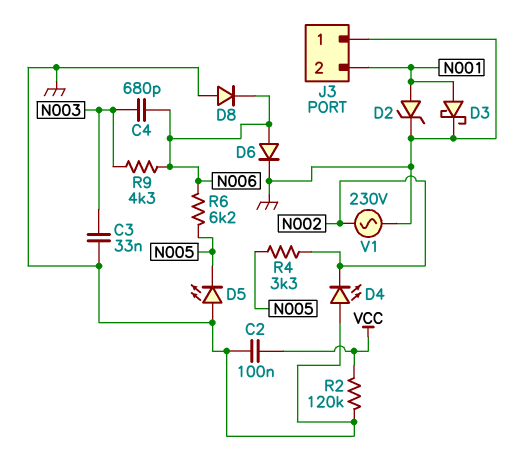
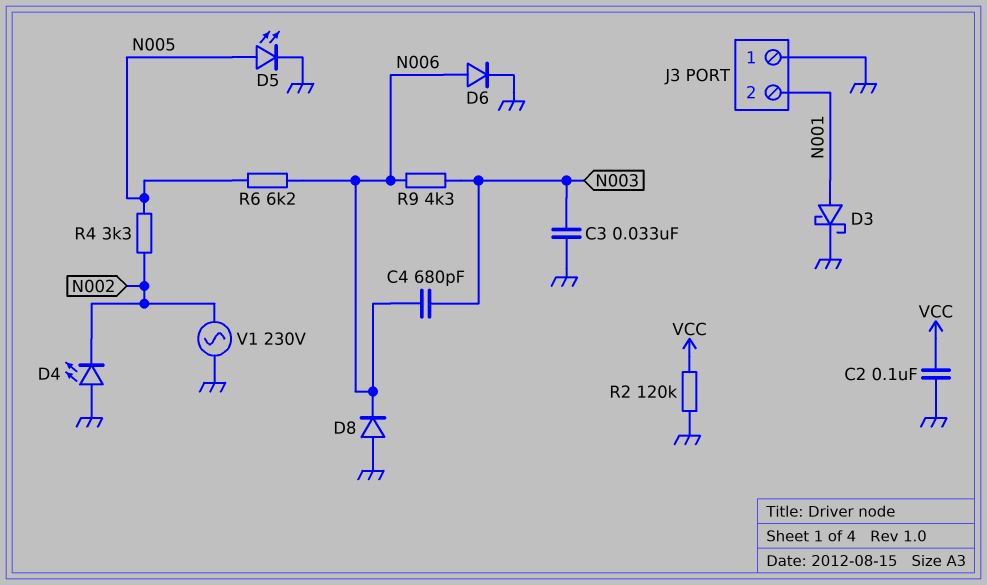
D2: zener (A N001, K GND) -> none
D5: LED (A GND, K N005) -> LED (A N005, K GND)

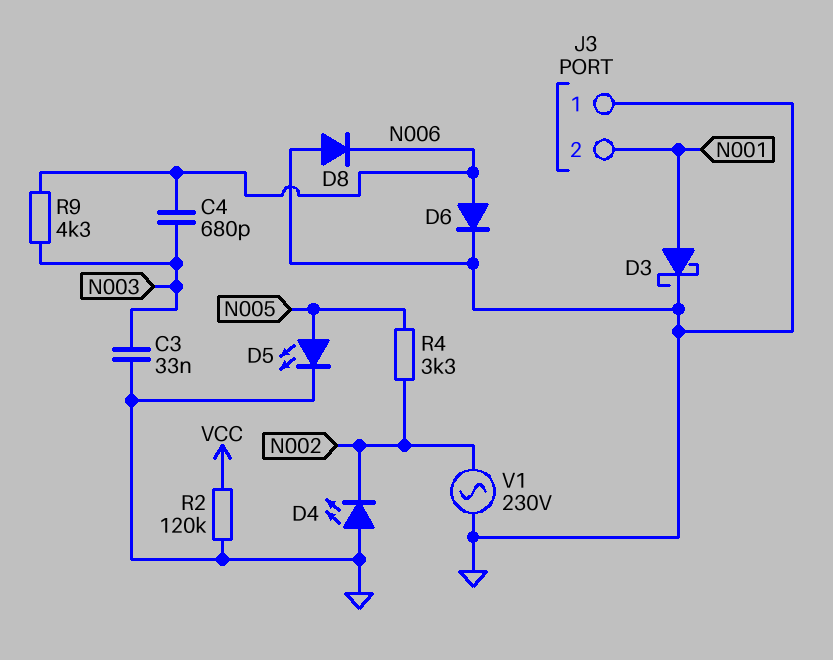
C2: 100nF (GND, VCC) -> none
R6: 6.2k (N005, N006) -> none

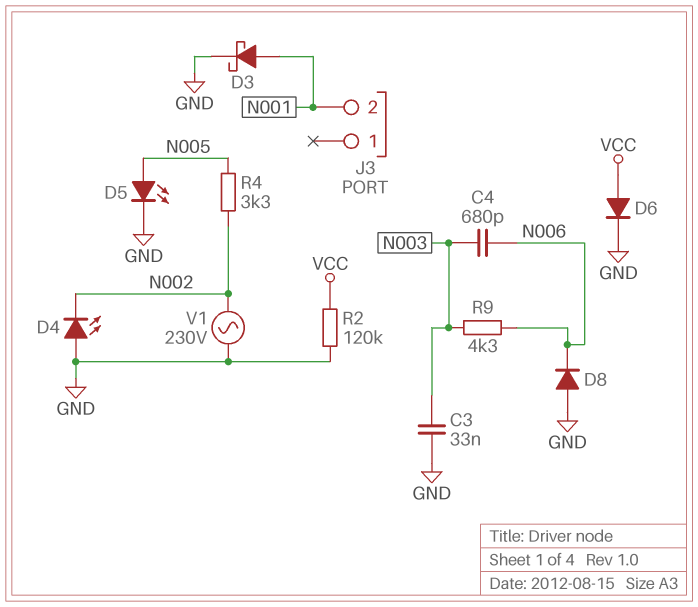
D6: diode (A N006, K GND) -> diode (A VCC, K GND)
J3 pin 1: GND -> none

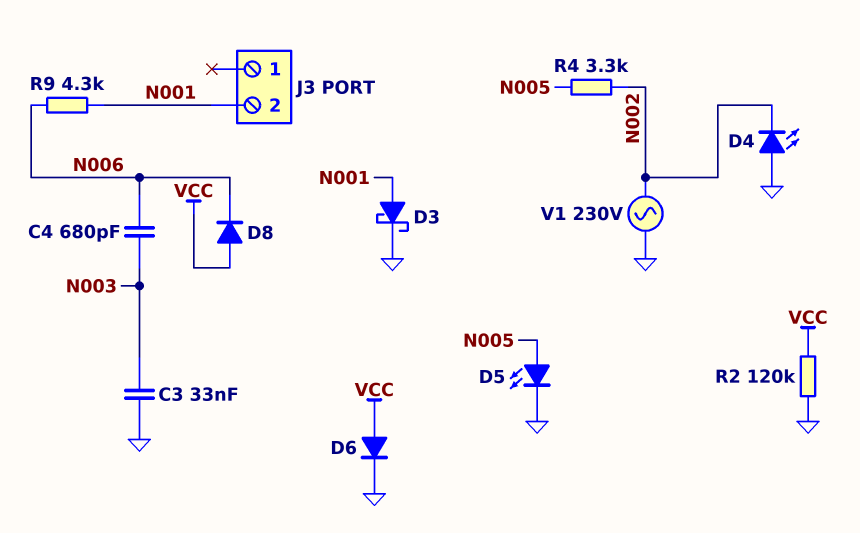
D8: diode (A GND, K N006) -> diode (A VCC, K N006)
R9: 4.3k (N003, N006) -> 4.3k (N001, N006)

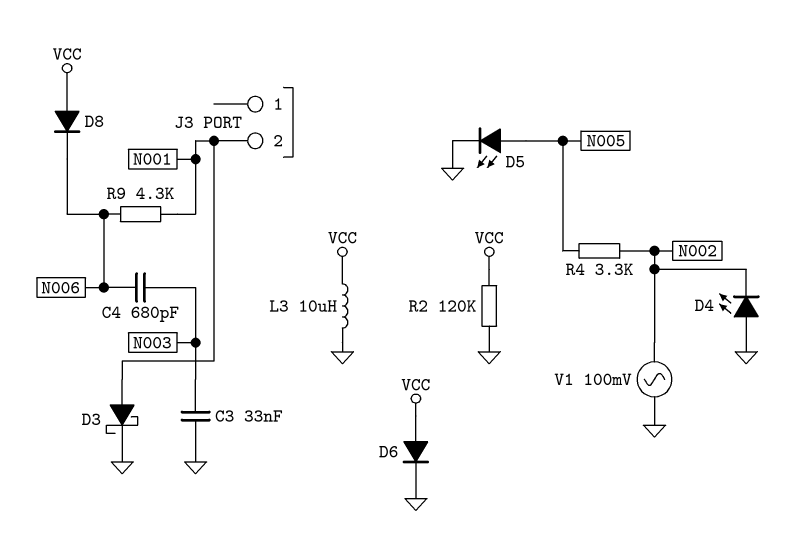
L3: none -> 10uH (GND, VCC)
V1: AC 230V (GND, N002) -> AC 100mV (GND, N002)

